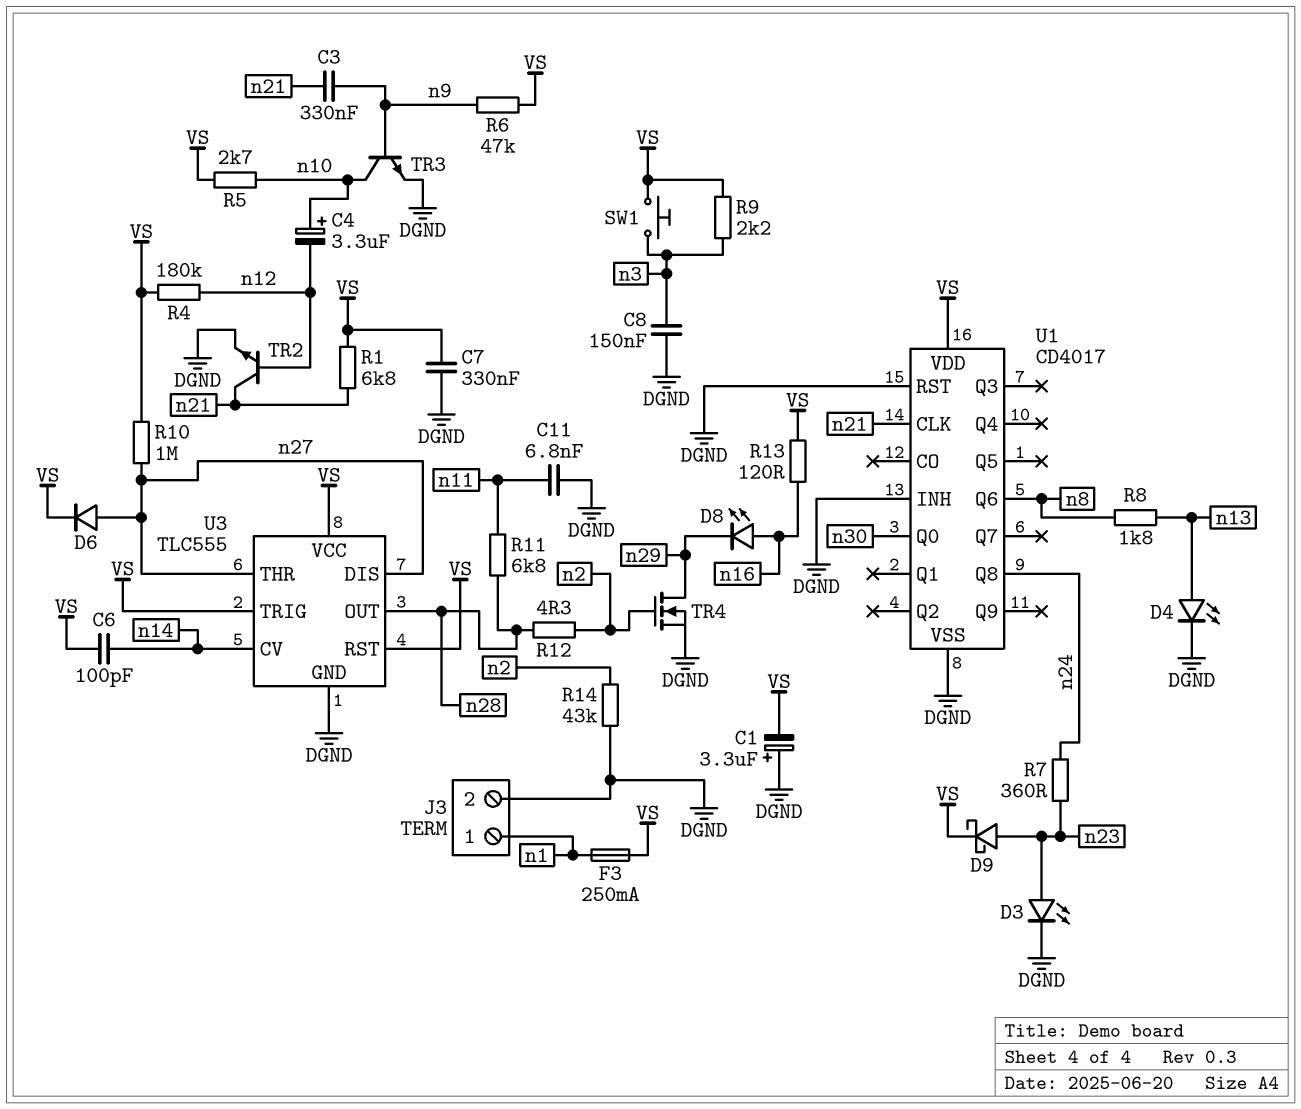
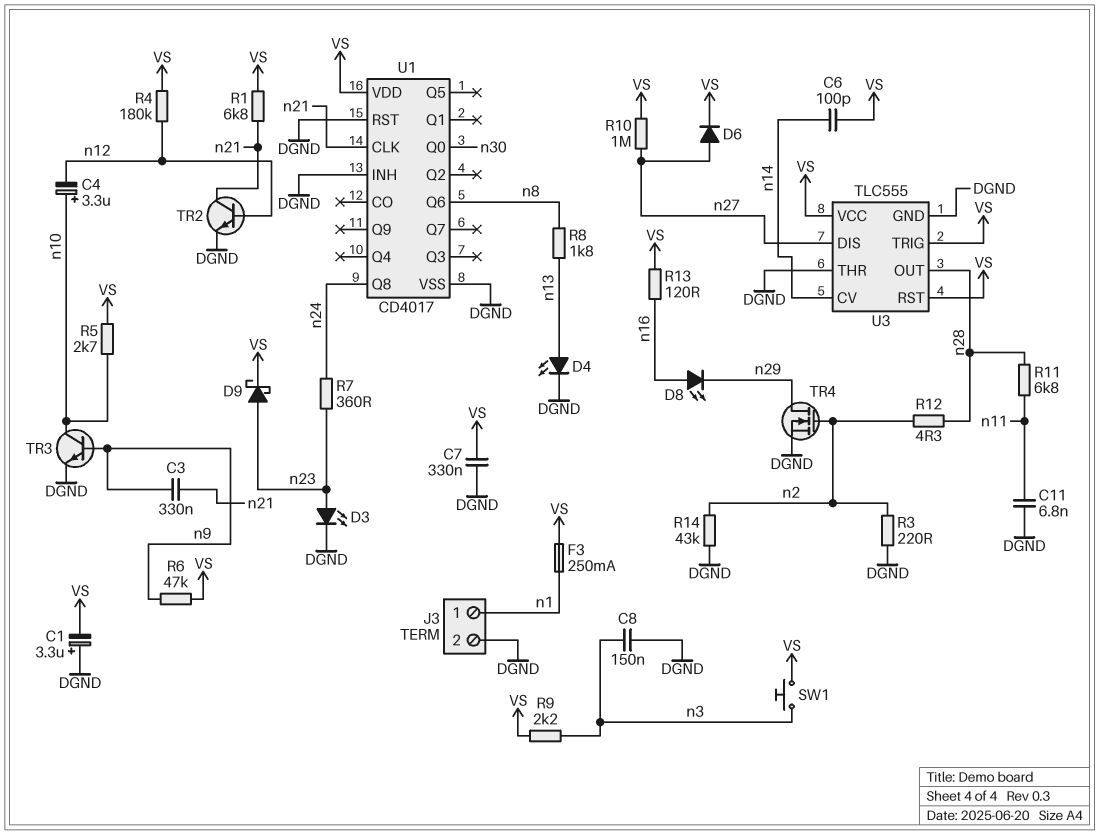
R3: none -> 220 (DGND, n2)
U3 pin THR: n27 -> DGND

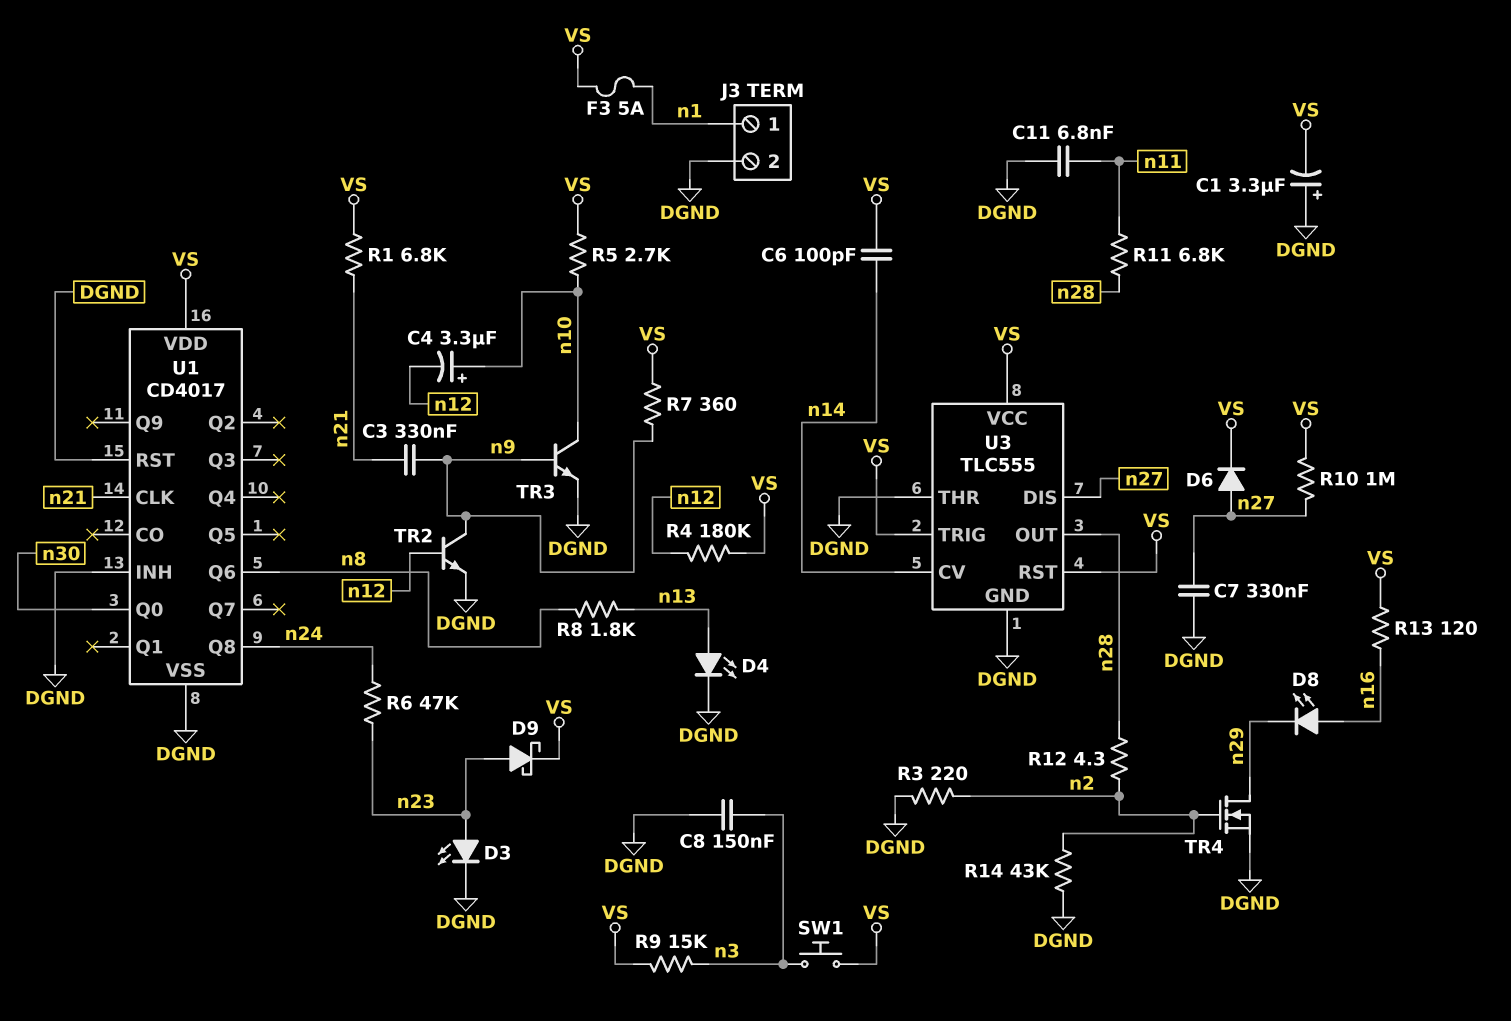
C7: 330nF (DGND, VS) -> 330nF (DGND, n27)
F3: 250mA (VS, n1) -> 5A (VS, n1)
R6: 47k (VS, n9) -> 47k (n23, n24)
R7: 360 (n23, n24) -> 360 (VS, n9)
R9: 2.2k (VS, n3) -> 15k (VS, n3)
TR2: NPN (B n12, C n21, E DGND) -> NPN (B n12, C n9, E DGND)

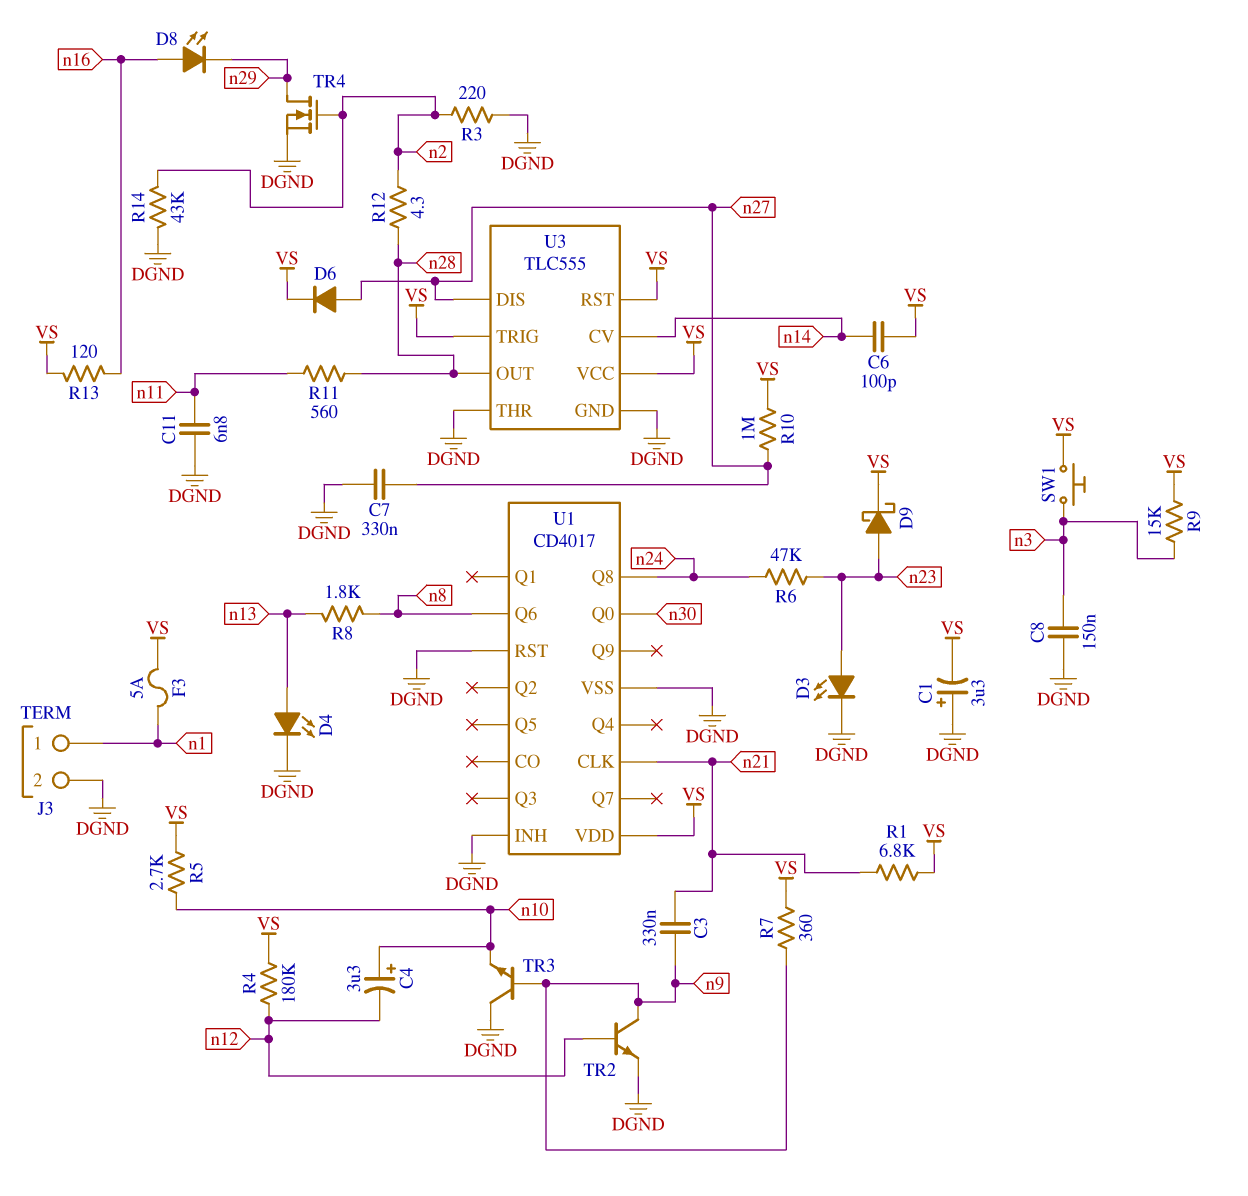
R11: 6.8k (n11, n28) -> 560 (n11, n28)
TR3: NPN (B n9, C n10, E DGND) -> NPN (B n9, C DGND, E n10)

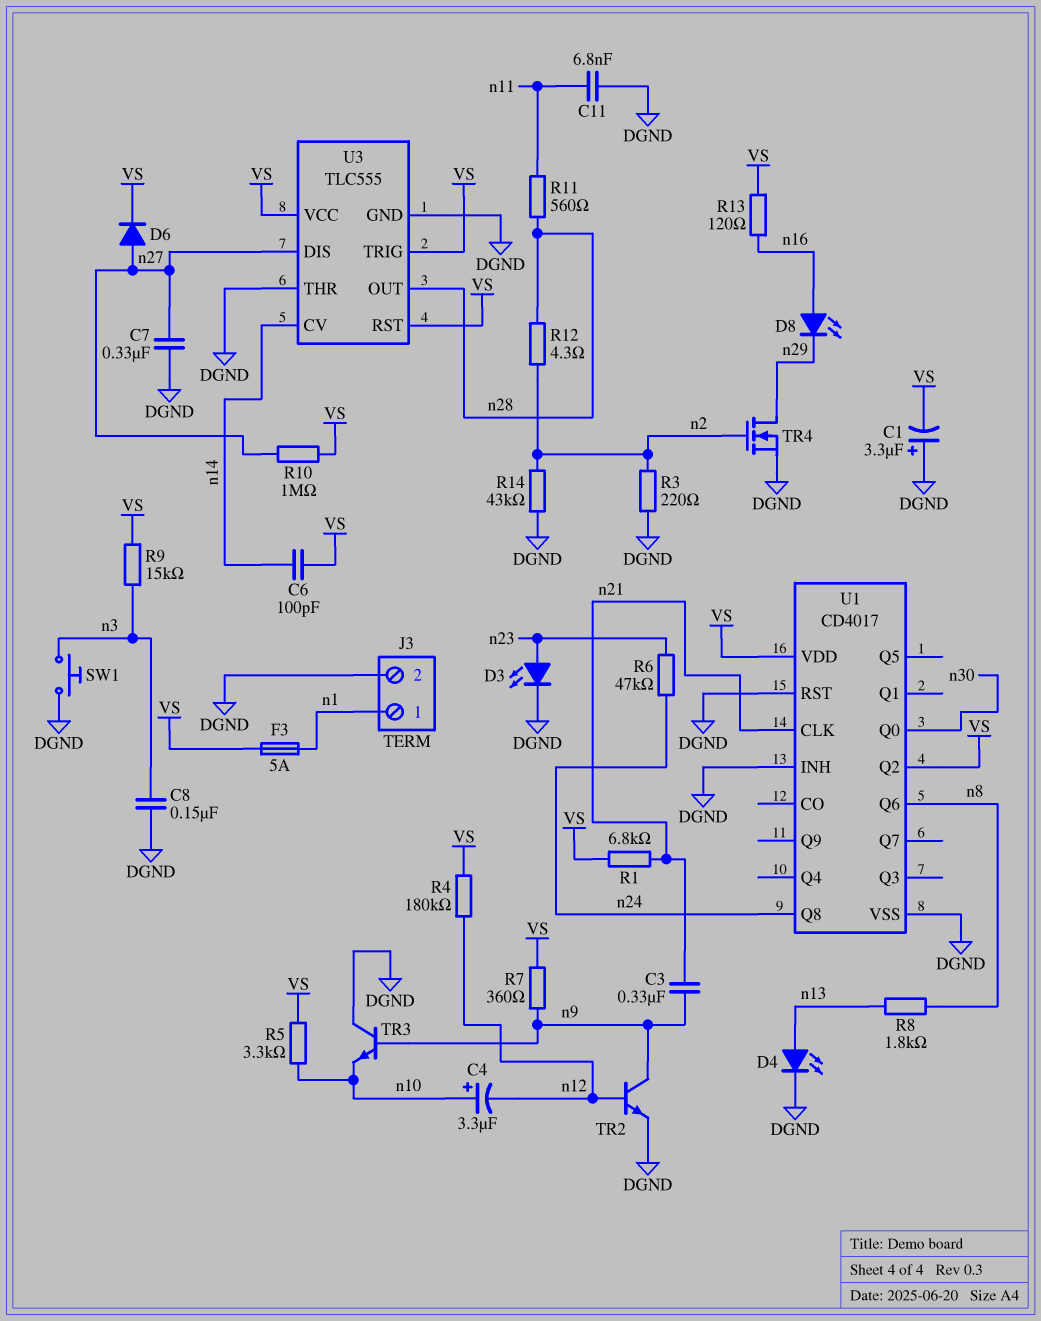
D9: schottky (A n23, K VS) -> none
R5: 2.7k (VS, n10) -> 3.3k (VS, n10)
SW1: button (VS, n3) -> button (DGND, n3)
U1 pin Q2: none -> VS

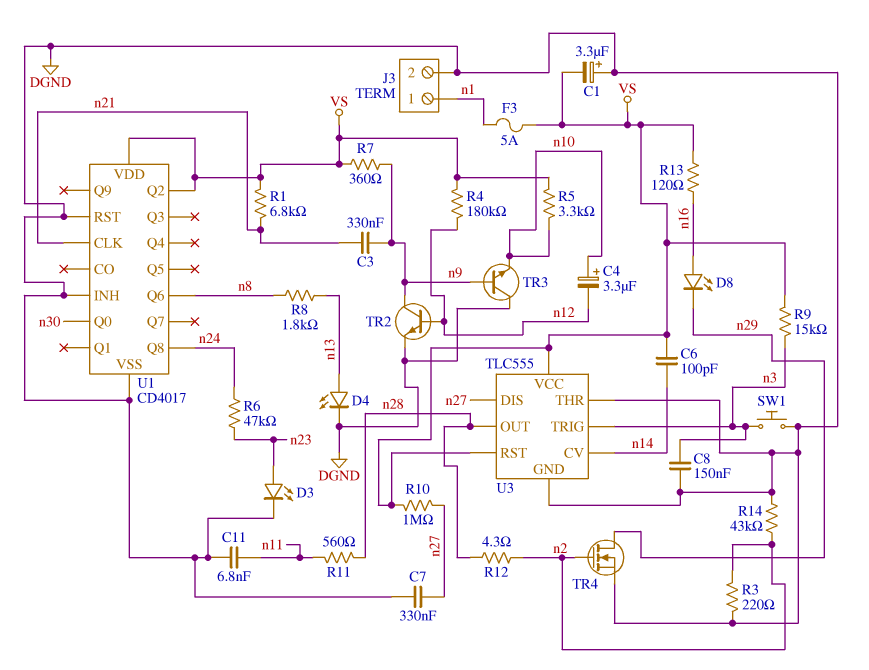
D6: diode (A n27, K VS) -> none
U3 pin TRIG: VS -> n3

